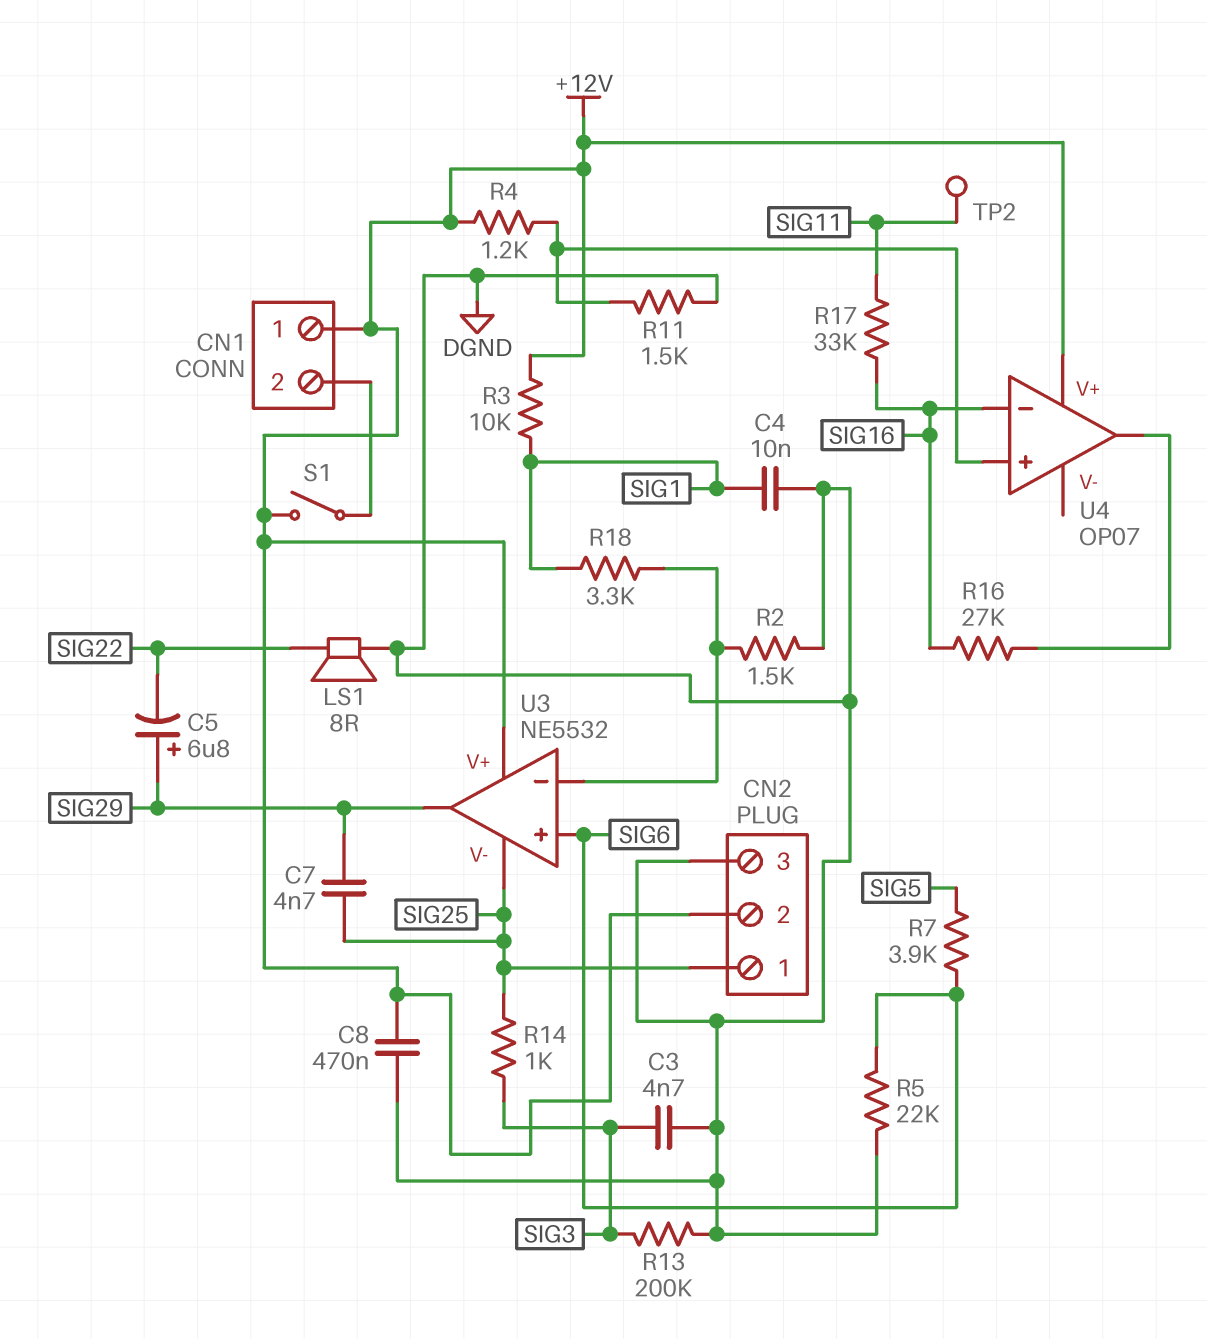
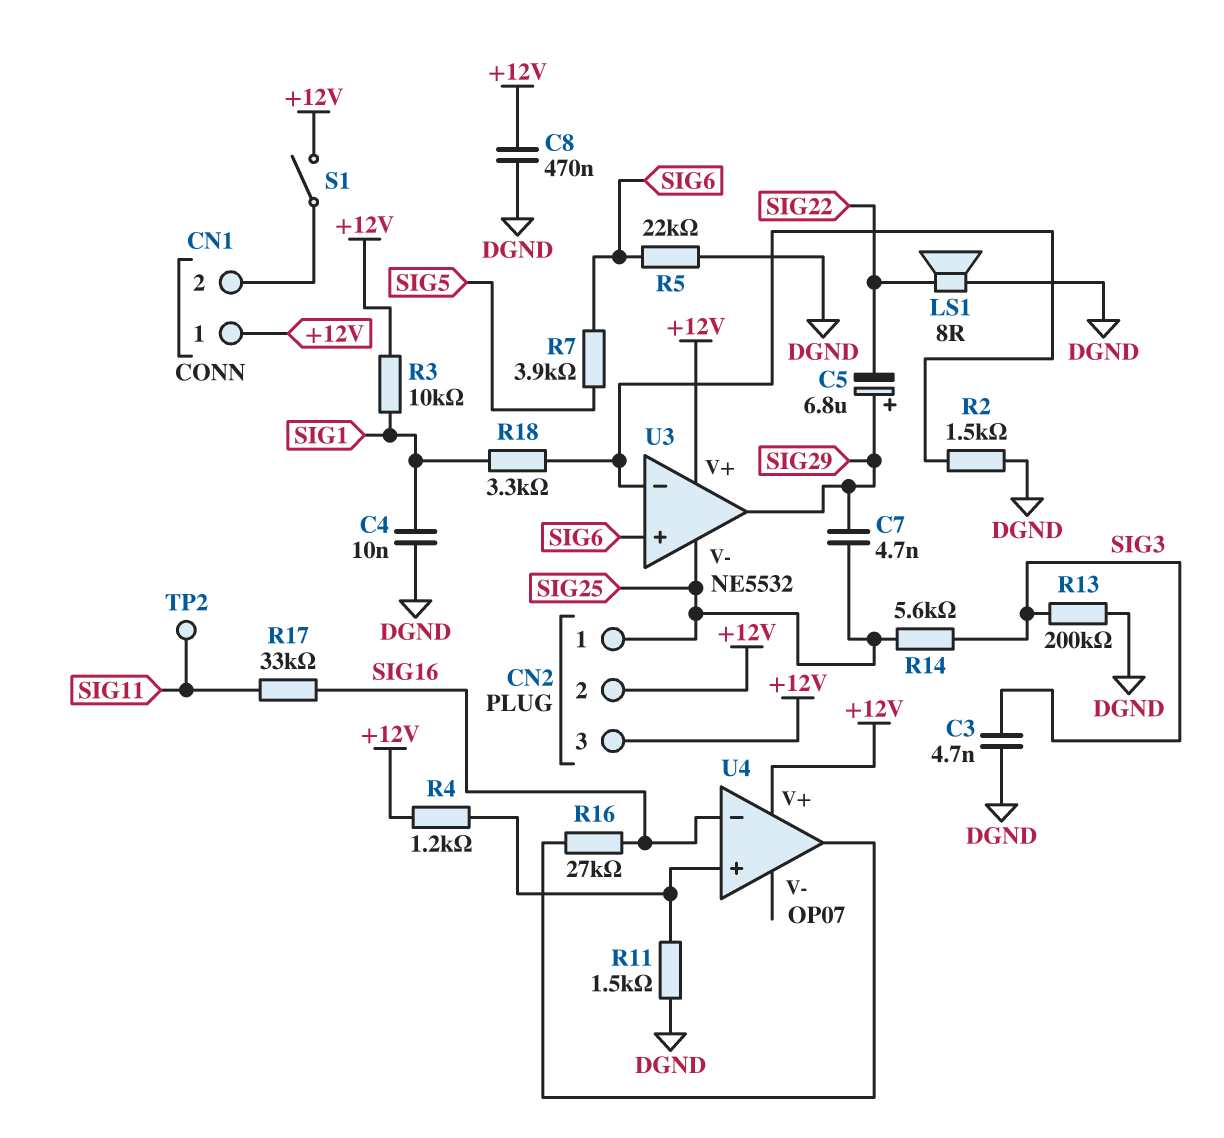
CN2 pin 3: DGND -> +12V
R14: 1k (SIG3, SIG25) -> 5.6k (SIG3, SIG25)

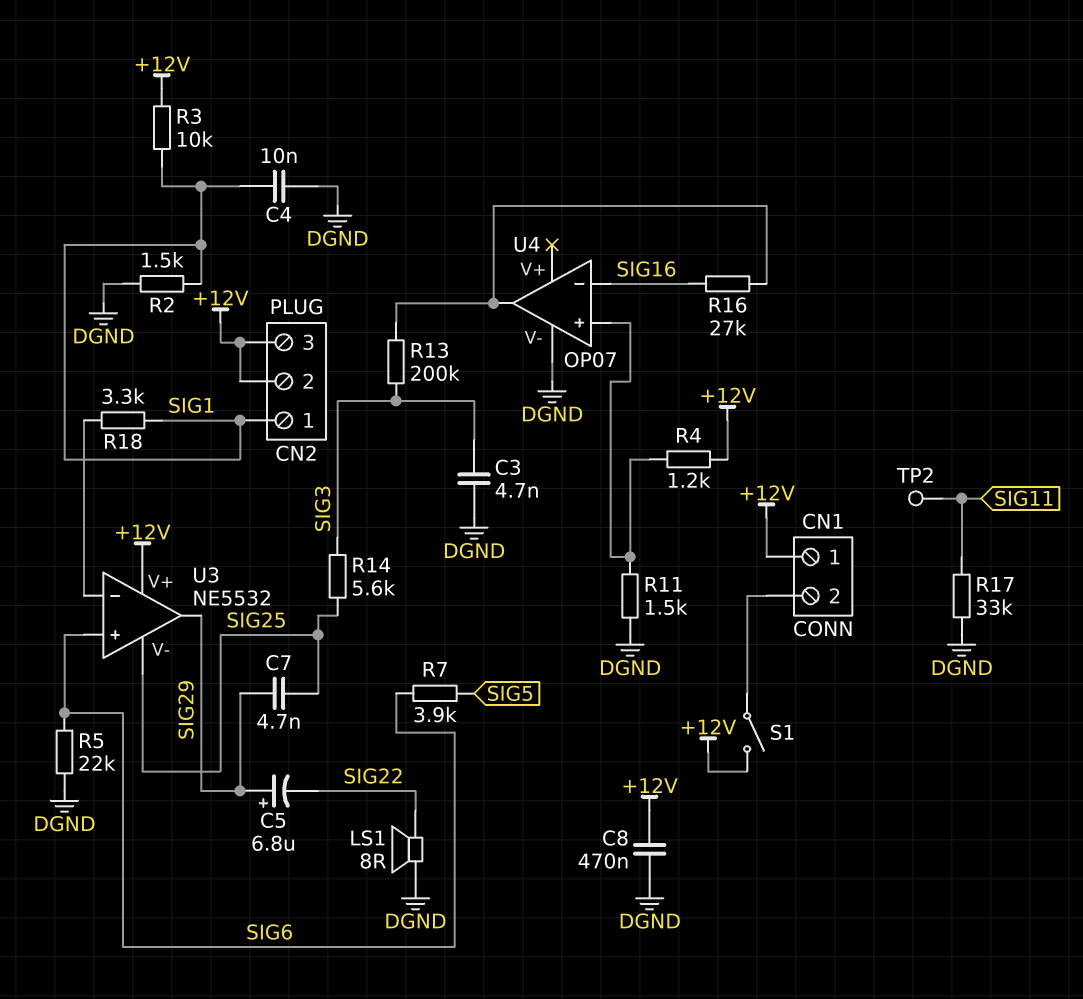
CN2 pin 1: SIG25 -> SIG1
R2: 1.5k (DGND, U3/in-) -> 1.5k (DGND, SIG1)
R13: 200k (DGND, SIG3) -> 200k (SIG3, U4/out)
R17: 33k (SIG11, SIG16) -> 33k (DGND, SIG11)
U4 pin V+: +12V -> none
U4 pin V-: none -> DGND

